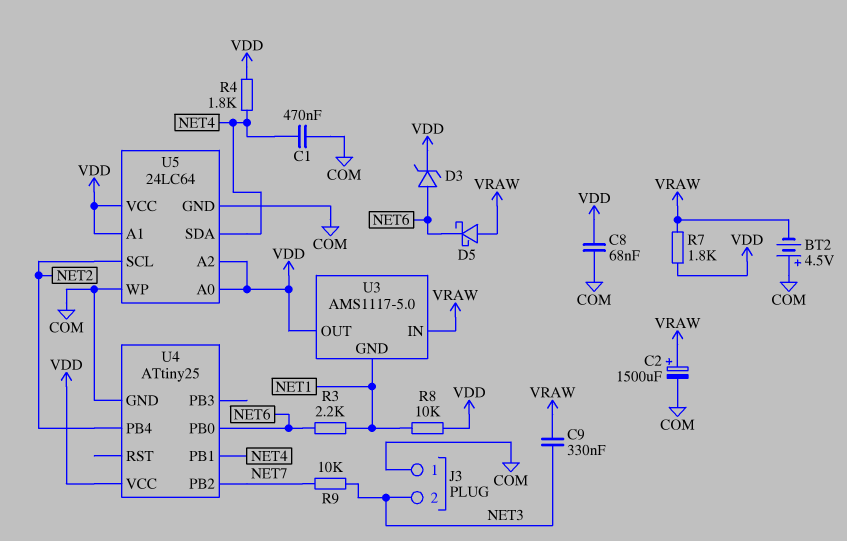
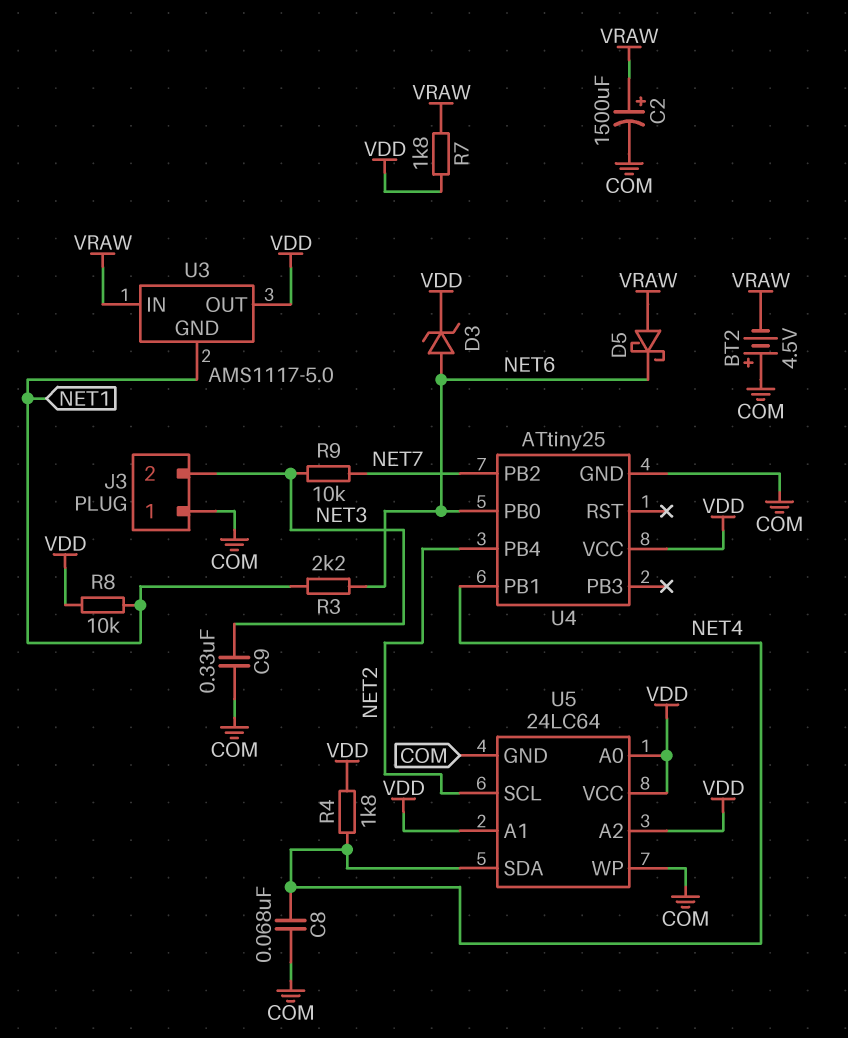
C1: 470nF (COM, NET4) -> none
C8: 68nF (COM, VDD) -> 68nF (COM, NET4)
C9: 330nF (NET3, VRAW) -> 330nF (COM, NET3)

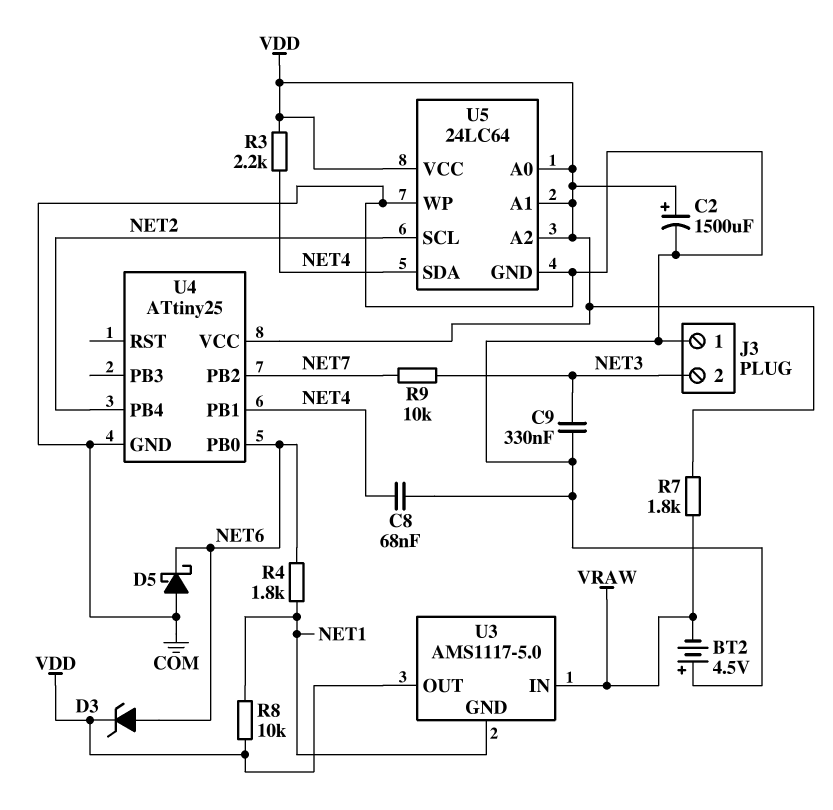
C2: 1500uF (plus VRAW, minus COM) -> 1500uF (plus VDD, minus COM)
D5: schottky (A VRAW, K NET6) -> schottky (A COM, K NET6)
R3: 2.2k (NET1, NET6) -> 2.2k (NET4, VDD)
R4: 1.8k (NET4, VDD) -> 1.8k (NET1, NET6)

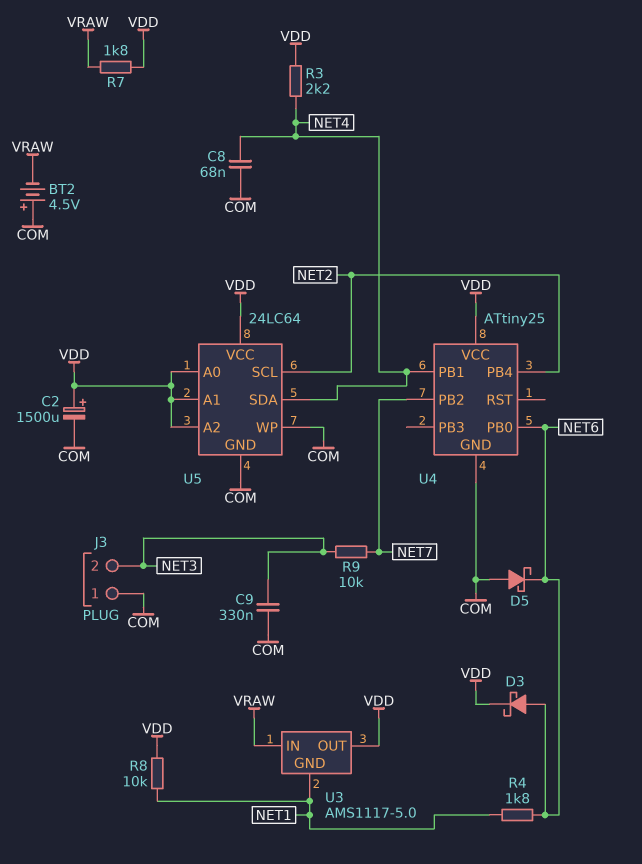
D3: zener (A NET6, K VDD) -> schottky (A NET6, K VDD)

